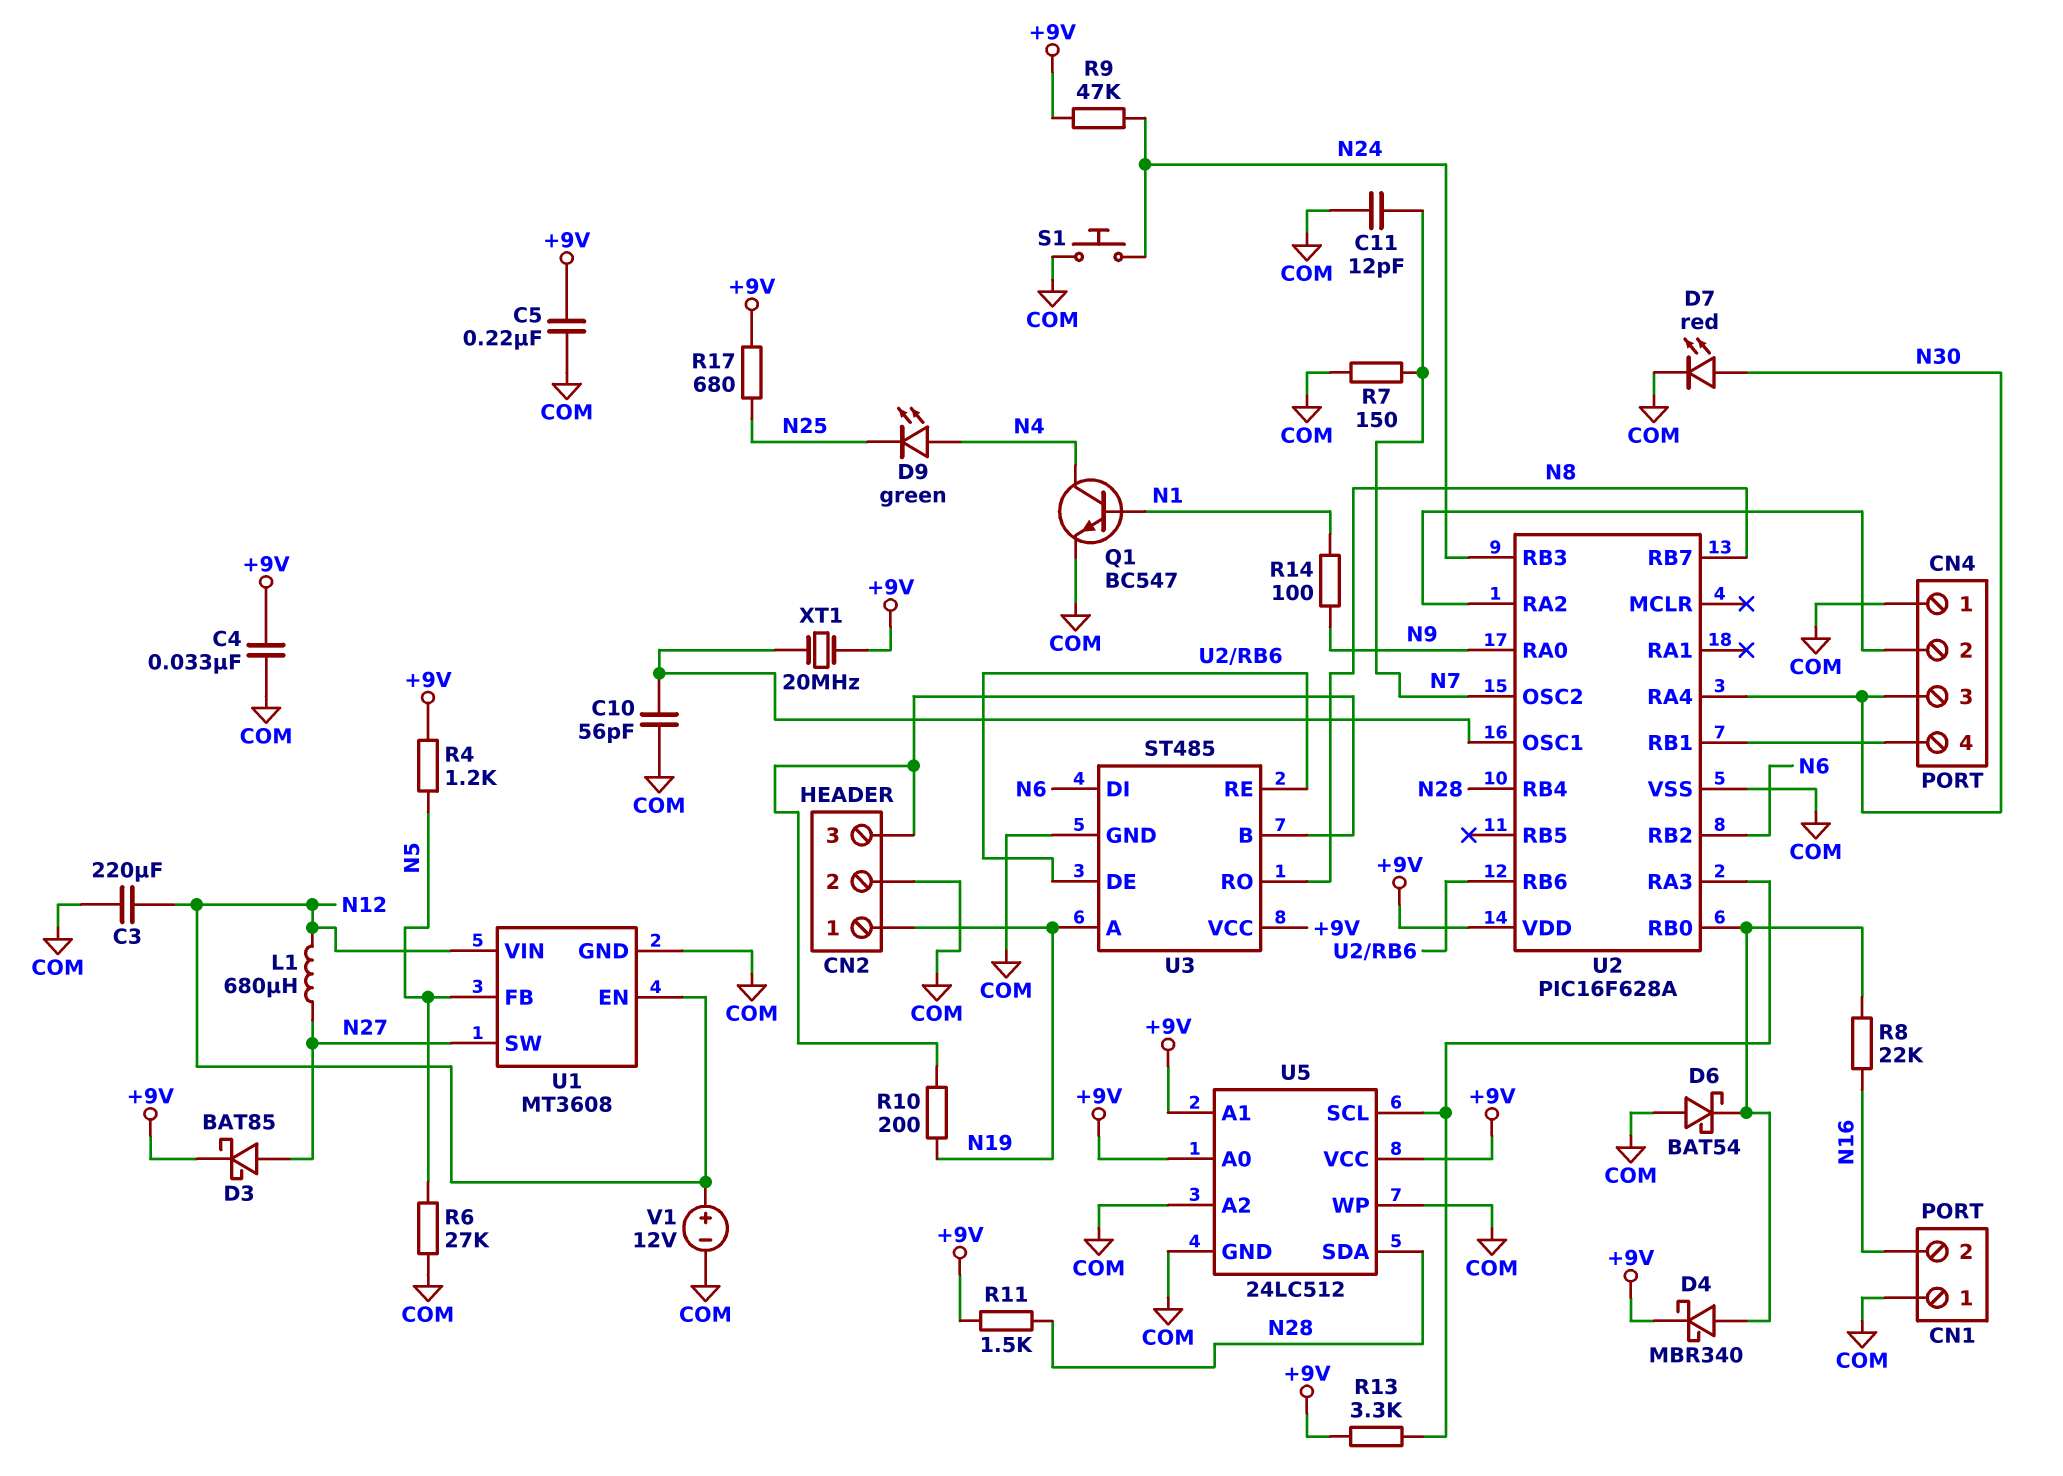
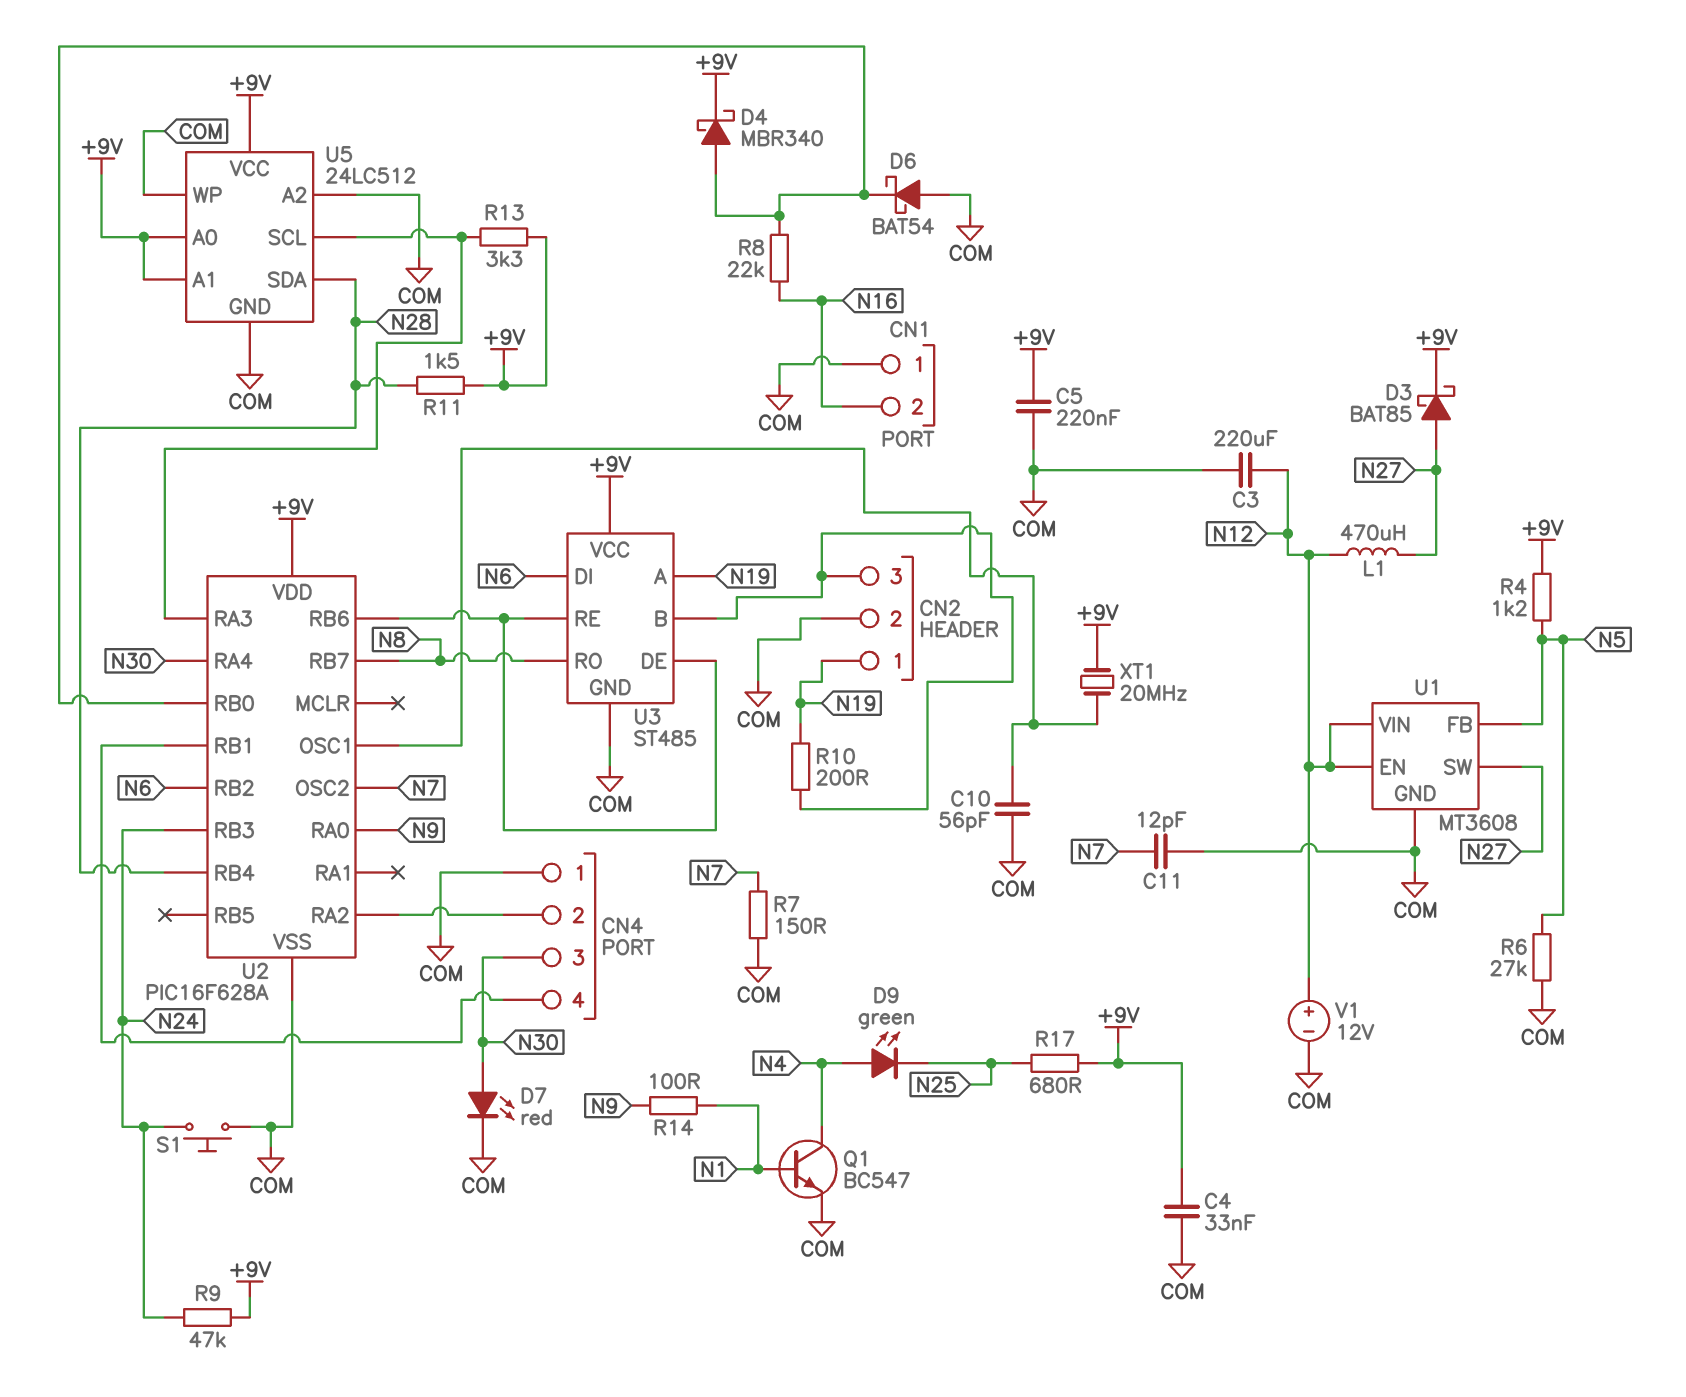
L1: 680uH (N12, N27) -> 470uH (N12, N27)

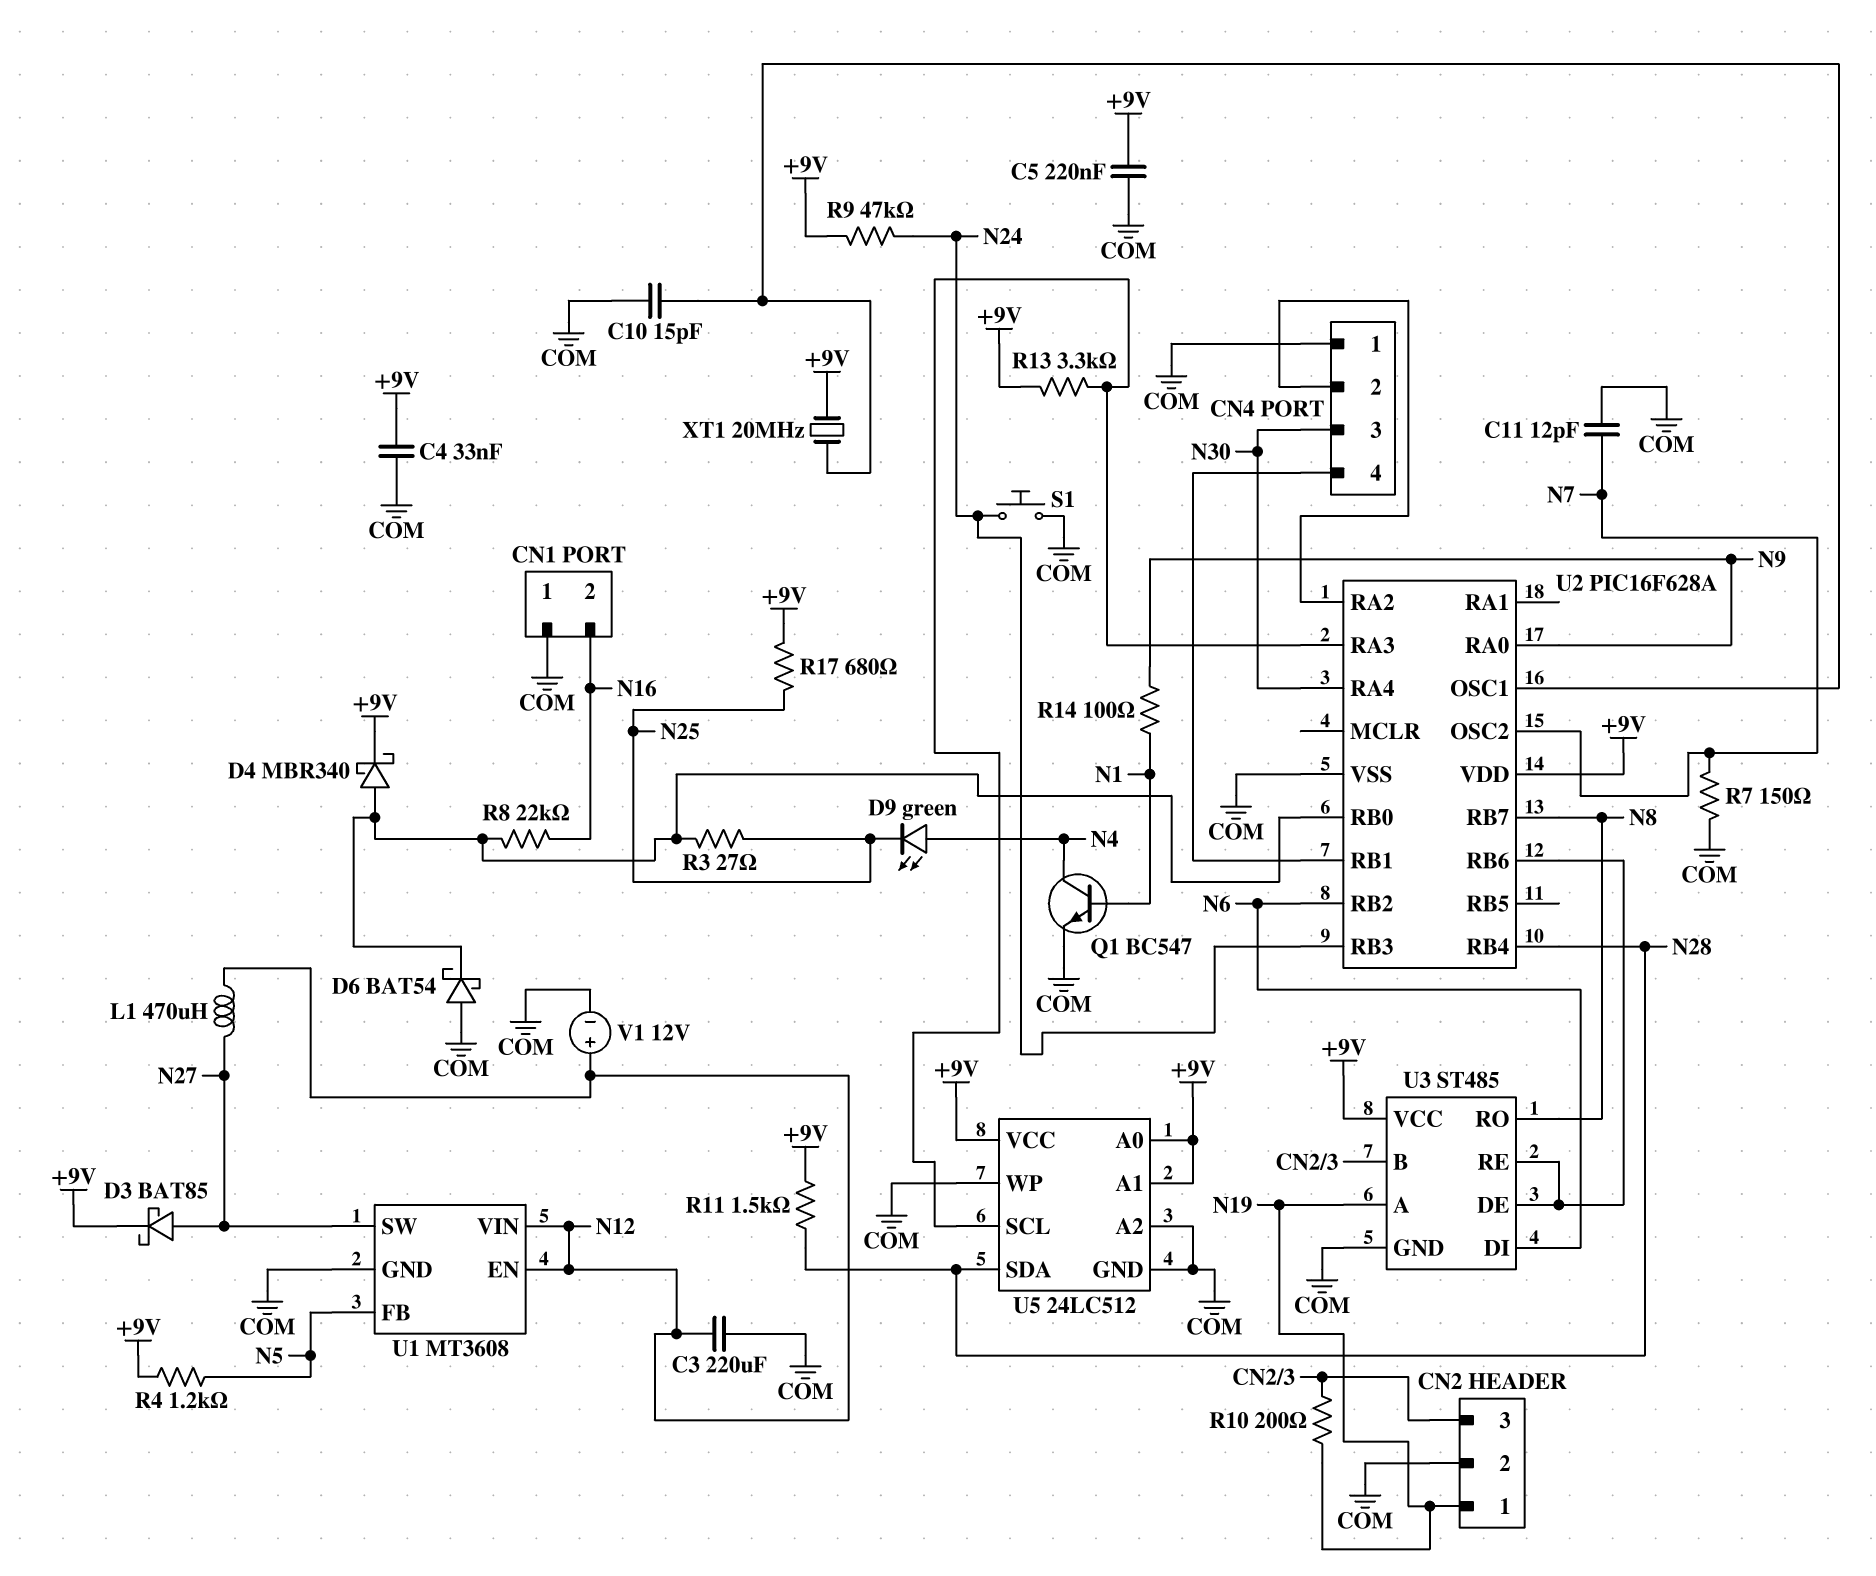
C10: 56pF (COM, U2/OSC1) -> 15pF (COM, U2/OSC1)
D7: LED red (A N30, K COM) -> none
R3: none -> 27 (N25, U2/RB0)
R6: 27k (COM, N5) -> none

